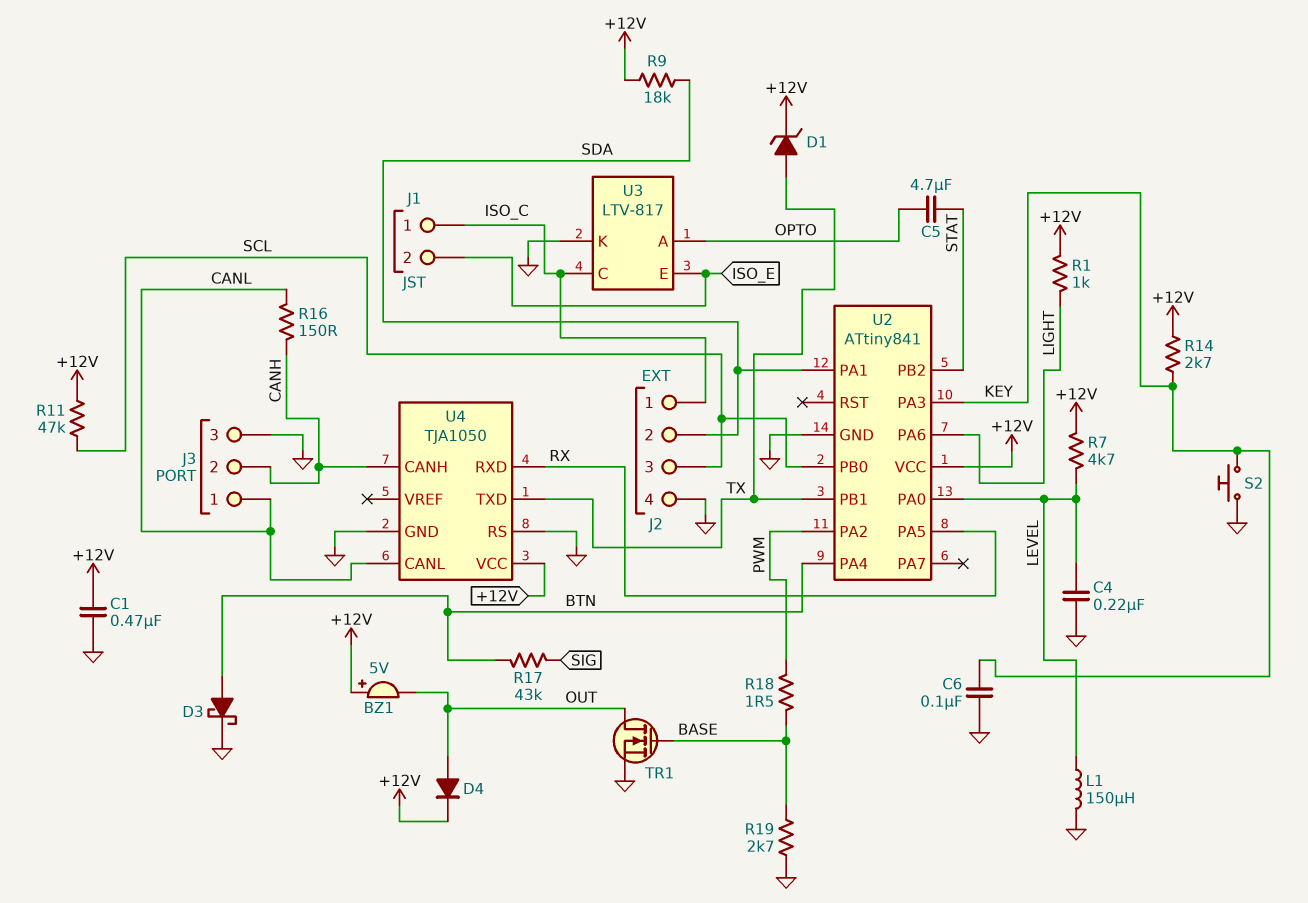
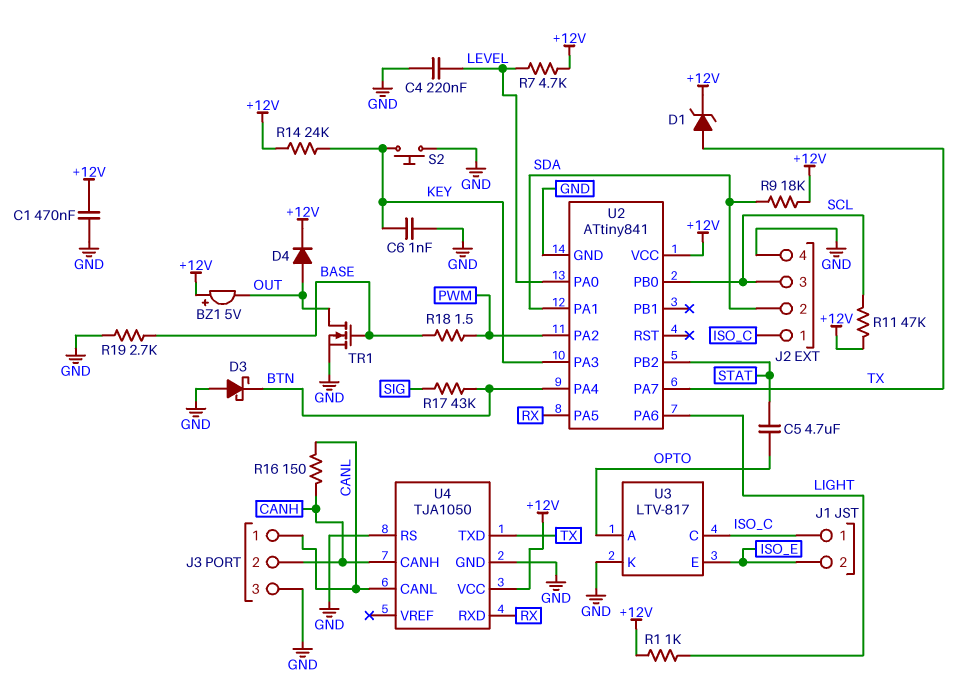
C6: 100nF (GND, KEY) -> 1nF (GND, KEY)
D3: schottky (A BTN, K GND) -> schottky (A GND, K BTN)
L1: 150uH (GND, LEVEL) -> none
R14: 2.7k (+12V, KEY) -> 24k (+12V, KEY)
U2 pin PA7: none -> TX
U2 pin PB1: TX -> none

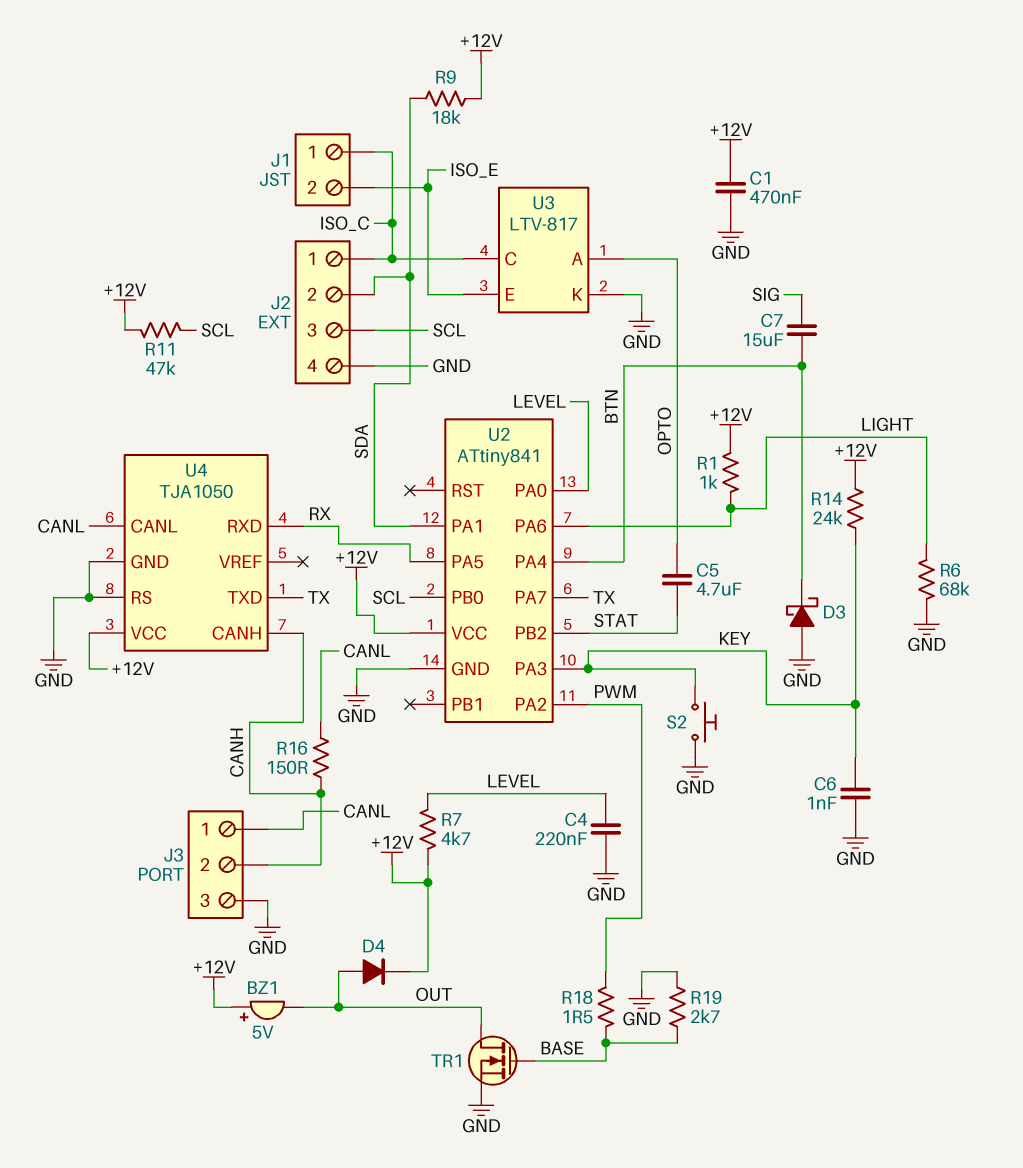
C7: none -> 15uF (BTN, SIG)
D1: zener (A TX, K +12V) -> none
R6: none -> 68k (GND, LIGHT)
R17: 43k (BTN, SIG) -> none

